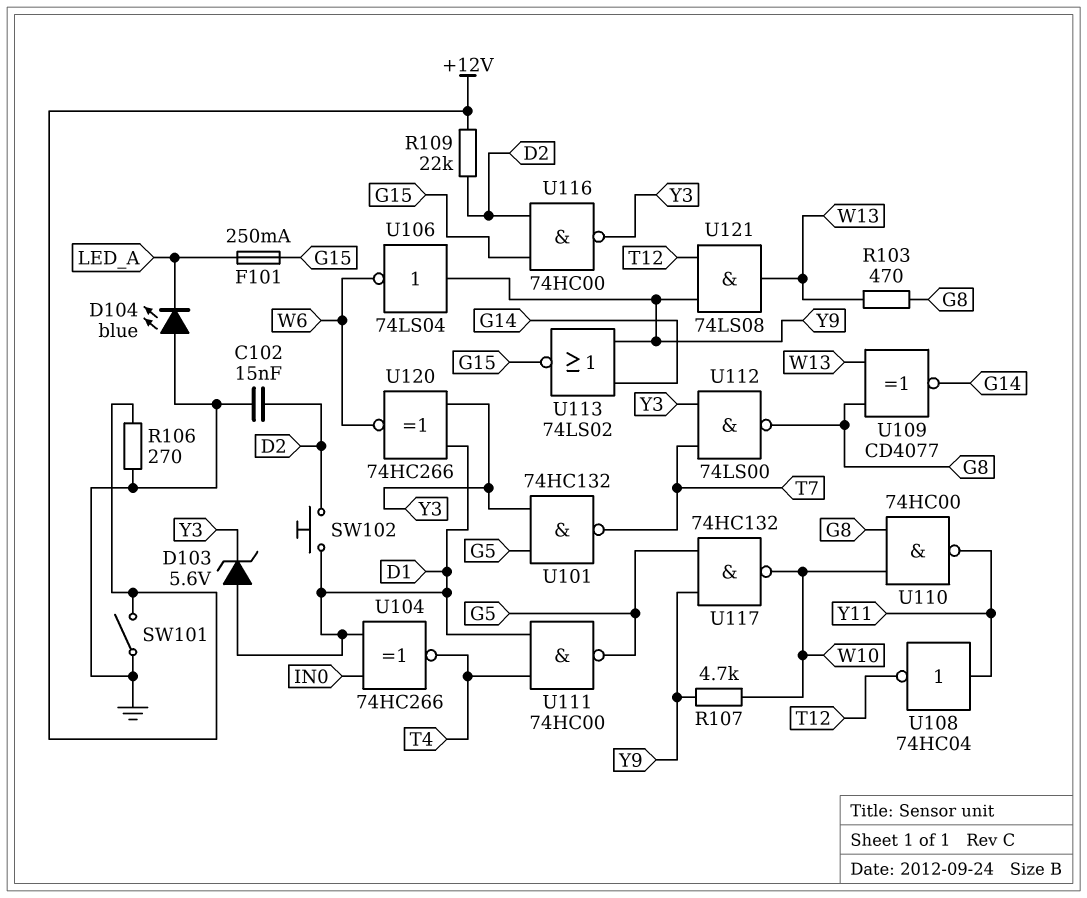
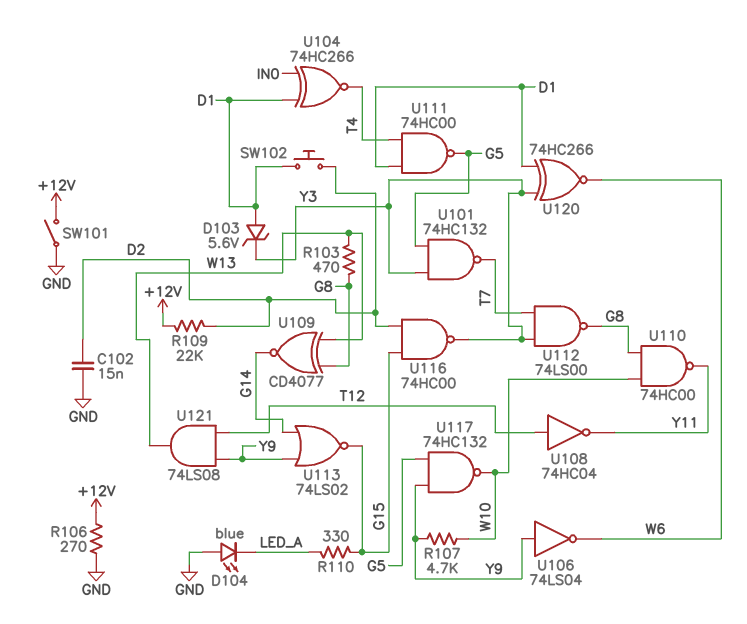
F101: 250mA (G15, LED_A) -> none
R110: none -> 330 (G15, LED_A)
U108: NOT 74HC04 (in Y11, out T12) -> NOT 74HC04 (in T12, out Y11)

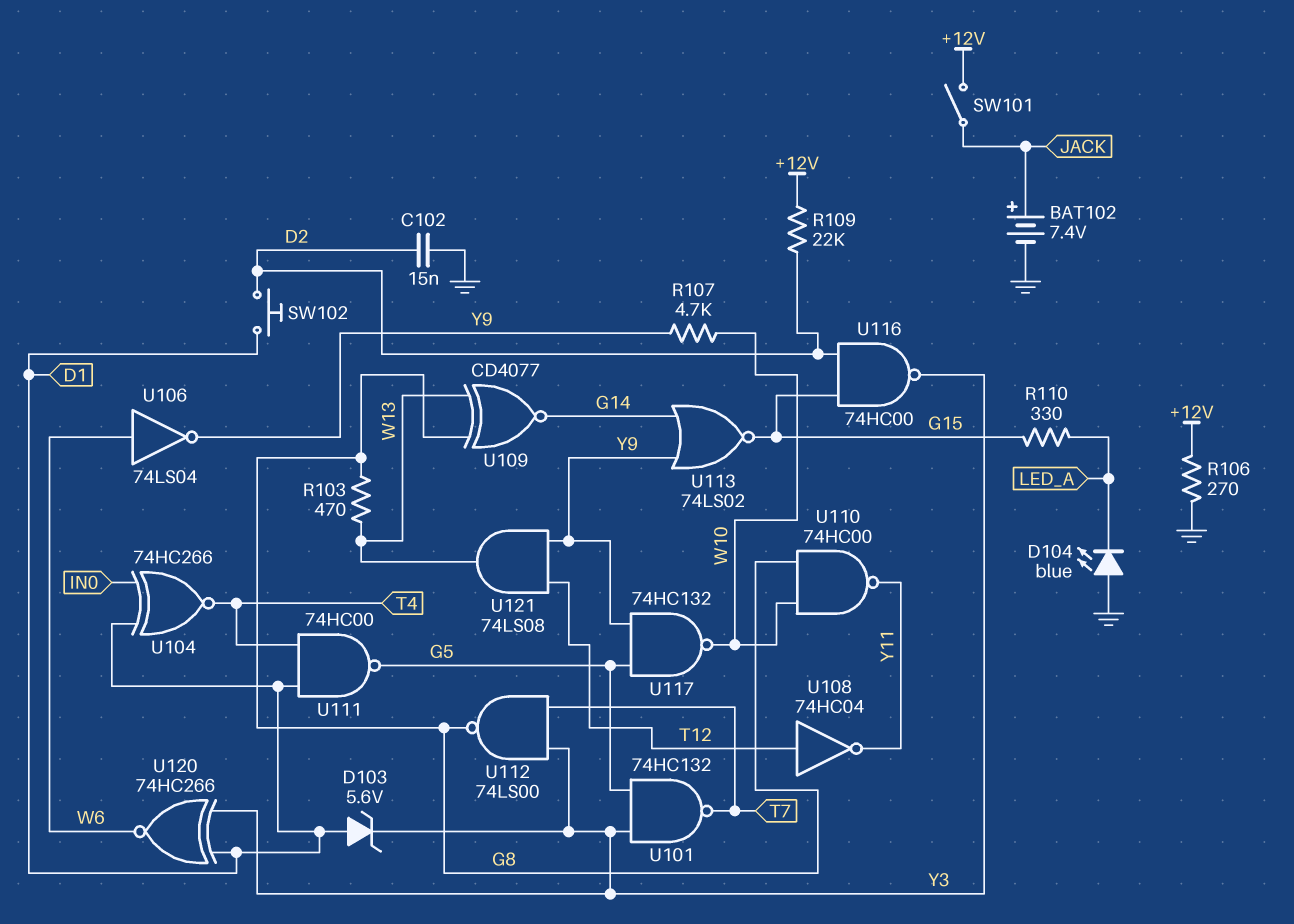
BAT102: none -> 7.4V (plus JACK, minus GND)
SW101: switch (+12V, GND) -> switch (+12V, JACK)
U106: NOT 74LS04 (in Y9, out W6) -> NOT 74LS04 (in W6, out Y9)

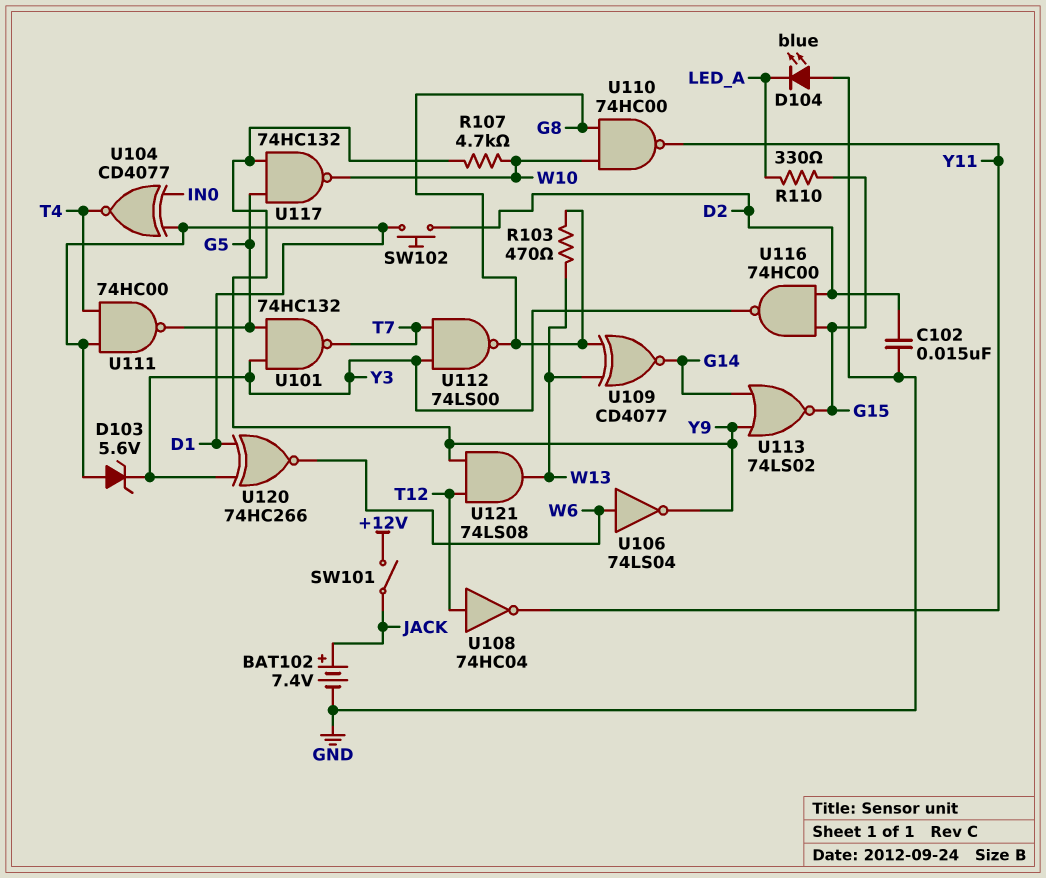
R106: 270 (+12V, GND) -> none
R109: 22k (+12V, D2) -> none
U104: XNOR 74HC266 (in D1, in IN0, out T4) -> XNOR CD4077 (in D1, in IN0, out T4)

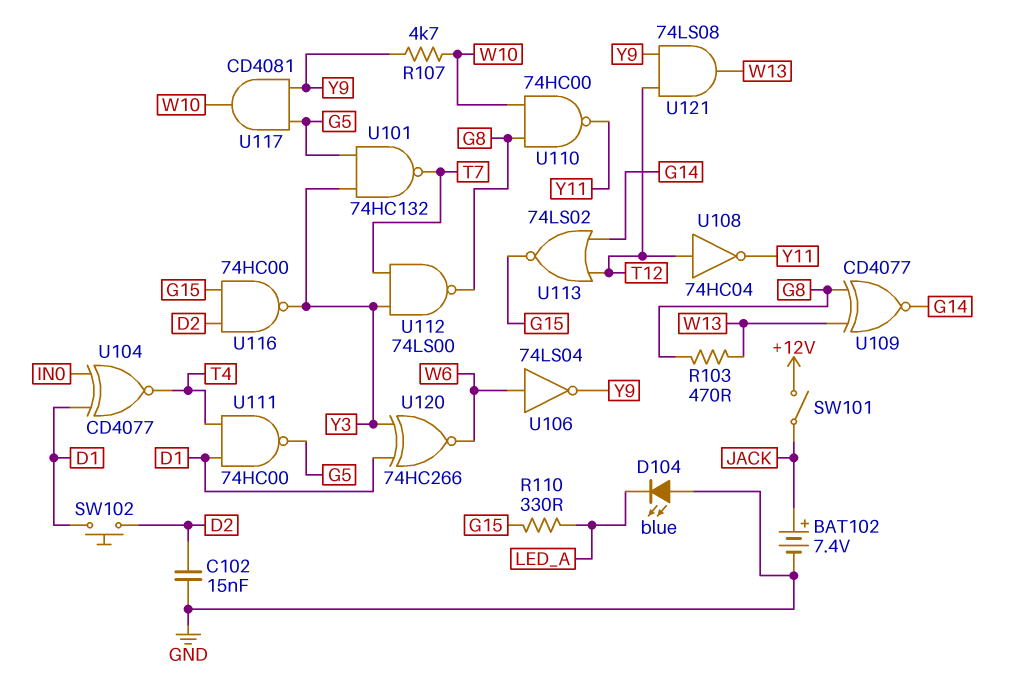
D103: zener 5.6V (A D1, K Y3) -> none
U113: NOR 74LS02 (in G14, in Y9, out G15) -> NOR 74LS02 (in G14, in T12, out G15)
U117: NAND 74HC132 (in G5, in Y9, out W10) -> AND CD4081 (in G5, in Y9, out W10)

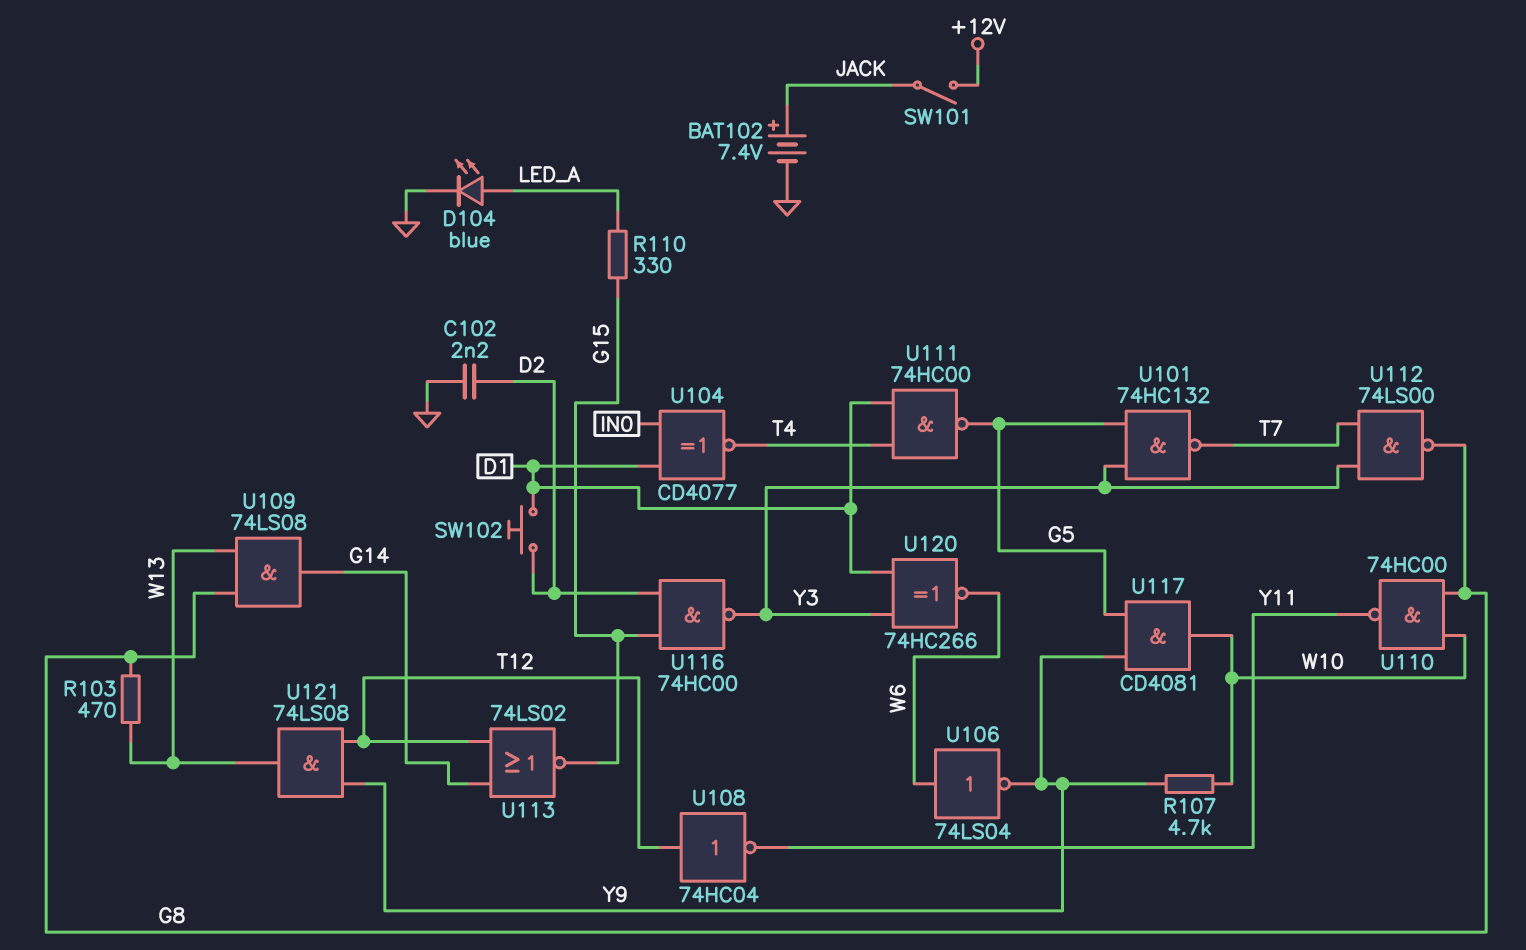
C102: 15nF (D2, GND) -> 2.2nF (D2, GND)
D104: LED blue (A GND, K LED_A) -> LED blue (A LED_A, K GND)
U109: XNOR CD4077 (in G8, in W13, out G14) -> AND 74LS08 (in G8, in W13, out G14)

